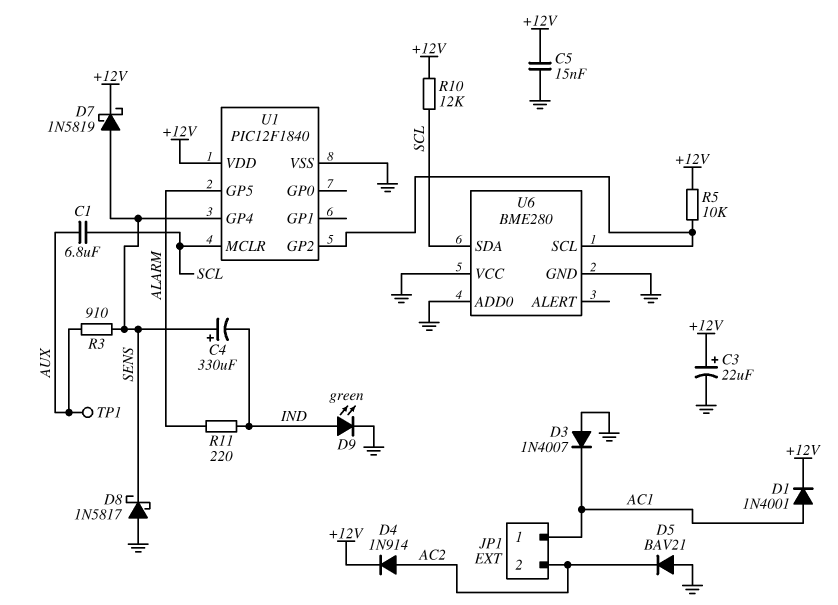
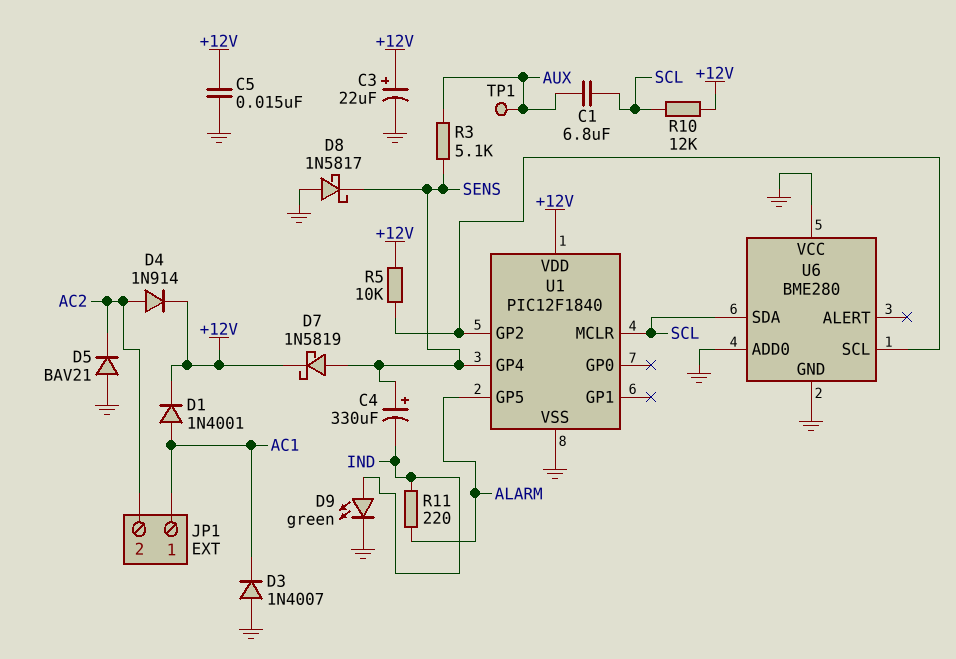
R3: 910 (AUX, SENS) -> 5.1k (AUX, SENS)

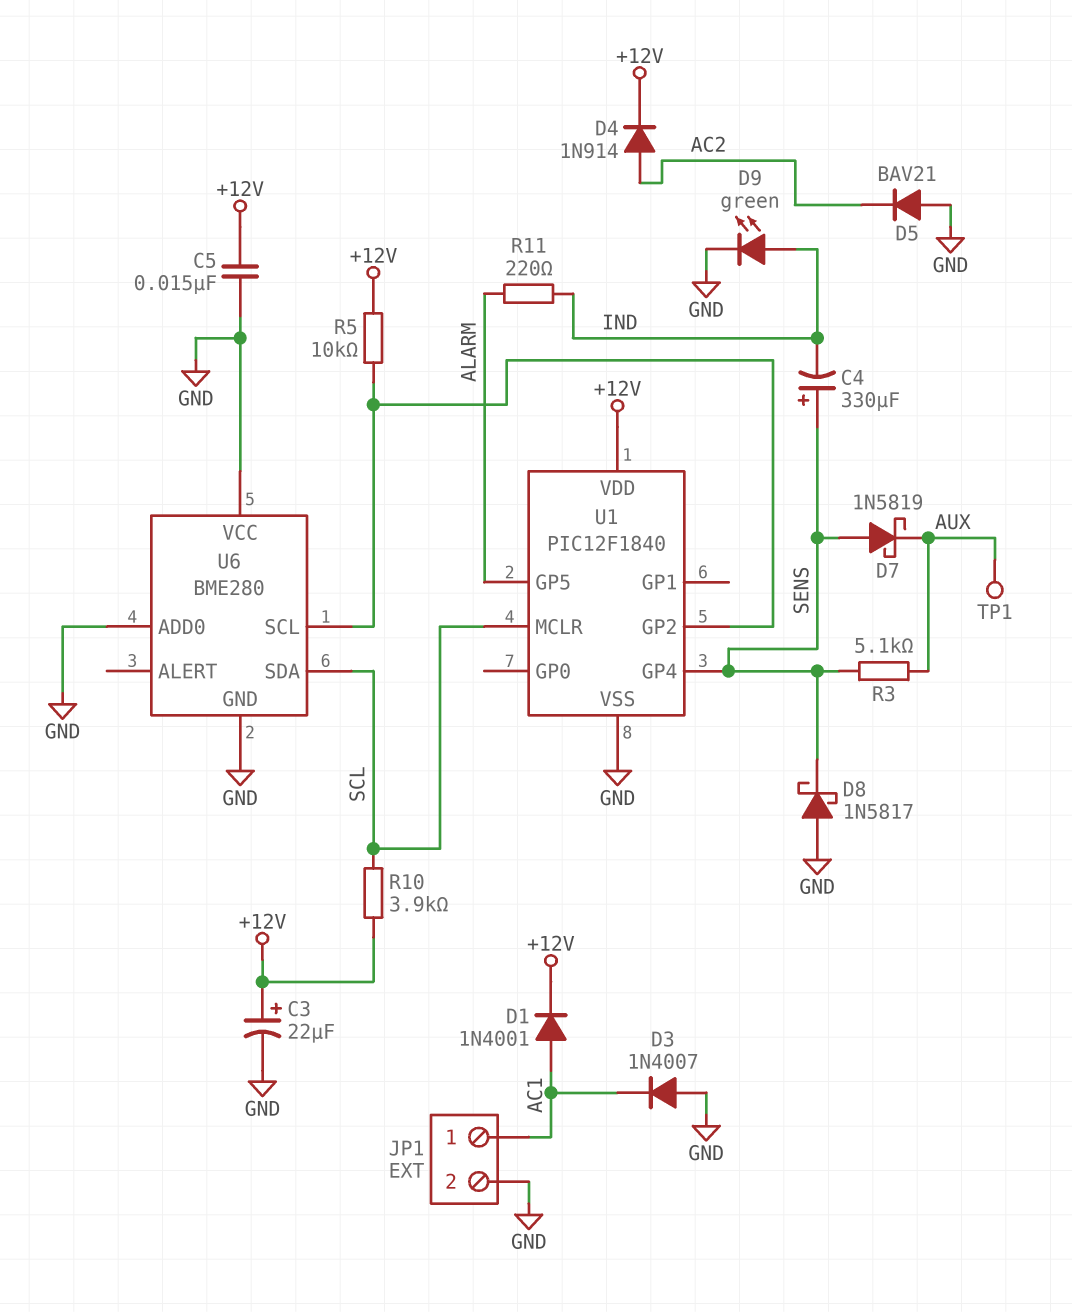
C1: 6.8uF (AUX, SCL) -> none
D7: schottky 1N5819 (A SENS, K +12V) -> schottky 1N5819 (A SENS, K AUX)
JP1 pin 2: AC2 -> GND
R10: 12k (+12V, SCL) -> 3.9k (+12V, SCL)

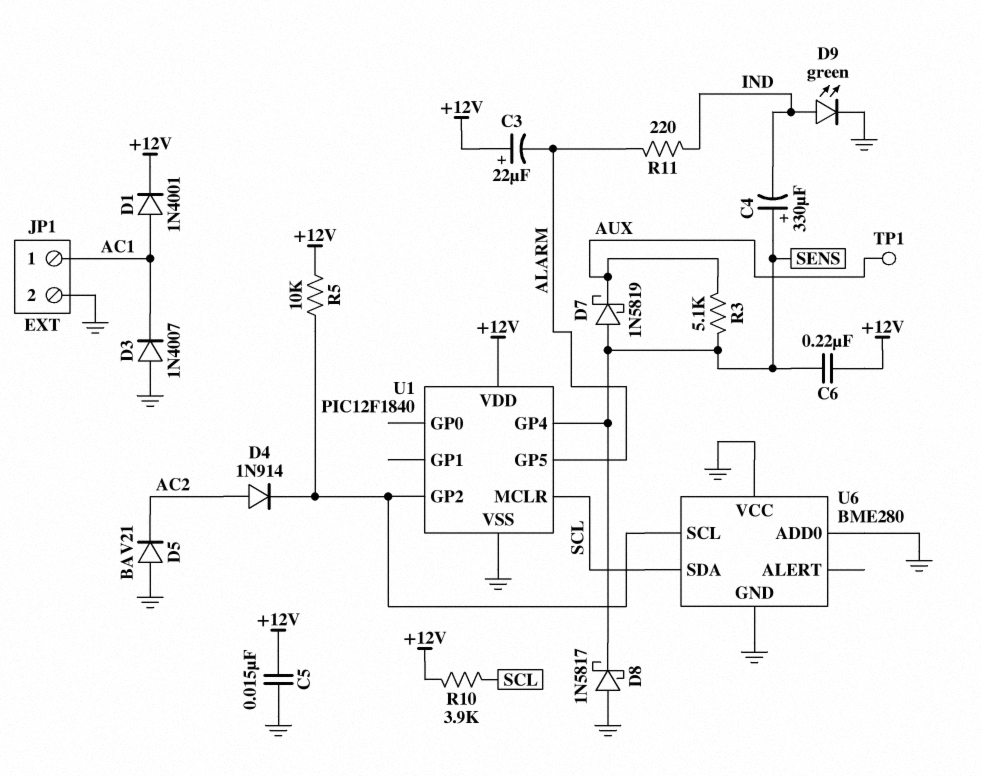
C3: 22uF (plus +12V, minus GND) -> 22uF (plus +12V, minus ALARM)
C6: none -> 220nF (+12V, SENS)
D4: diode 1N914 (A AC2, K +12V) -> diode 1N914 (A AC2, K U1/GP2)

